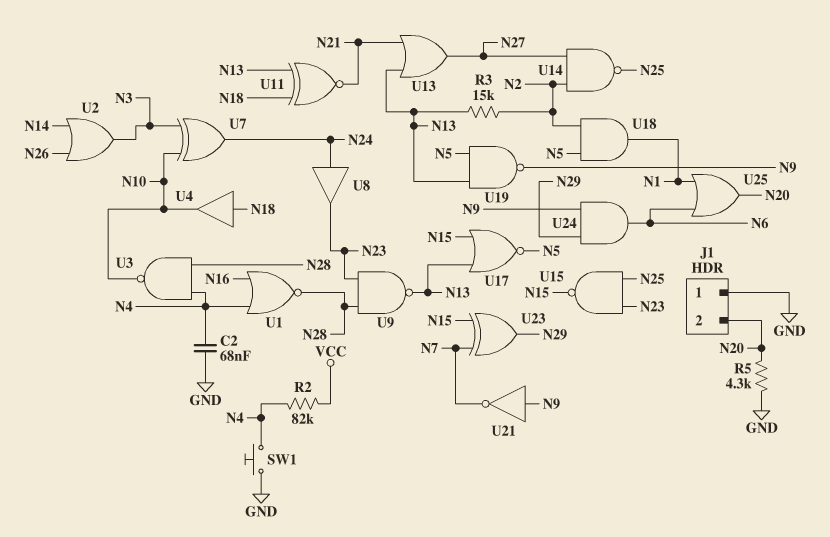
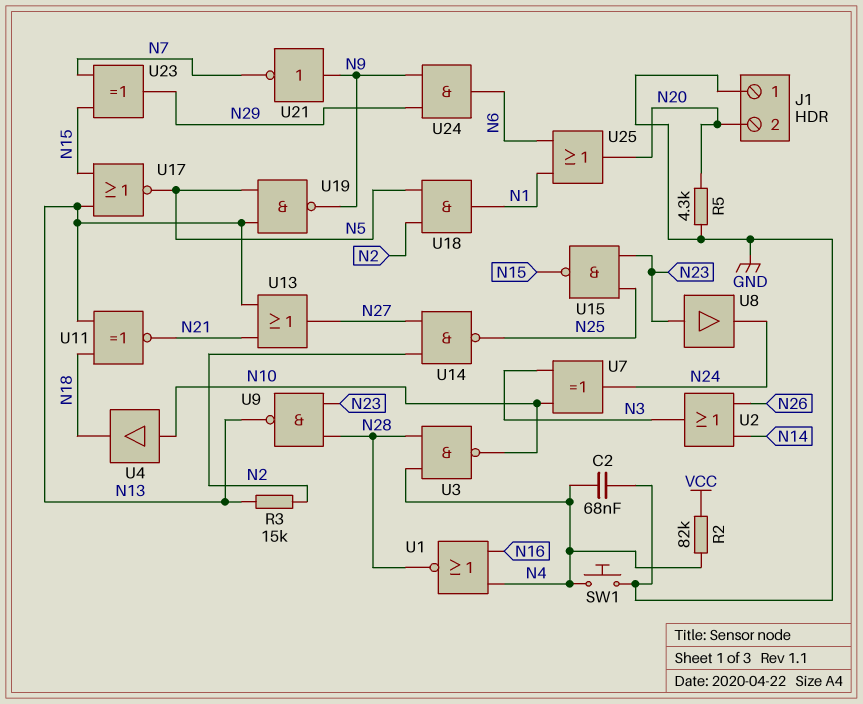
U4: buffer (in N18, out N10) -> buffer (in N10, out N18)
U8: buffer (in N24, out N23) -> buffer (in N23, out N24)

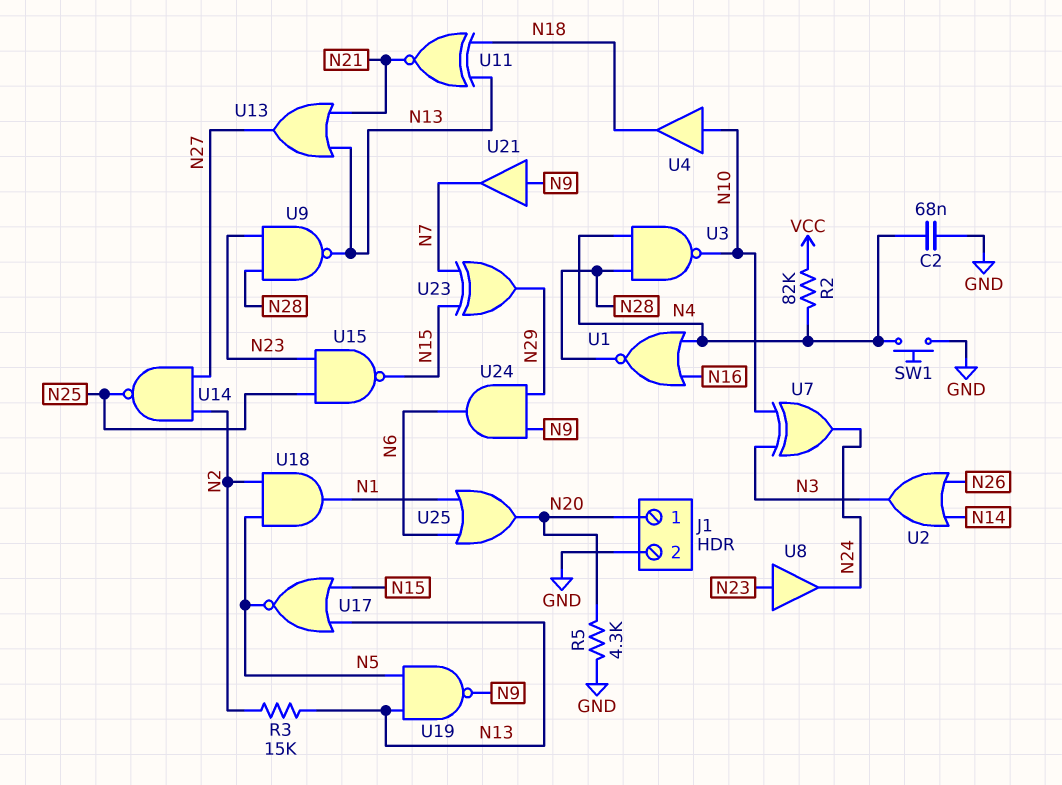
J1 pin 1: GND -> N20
J1 pin 2: N20 -> GND
U21: NOT (in N9, out N7) -> buffer (in N9, out N7)

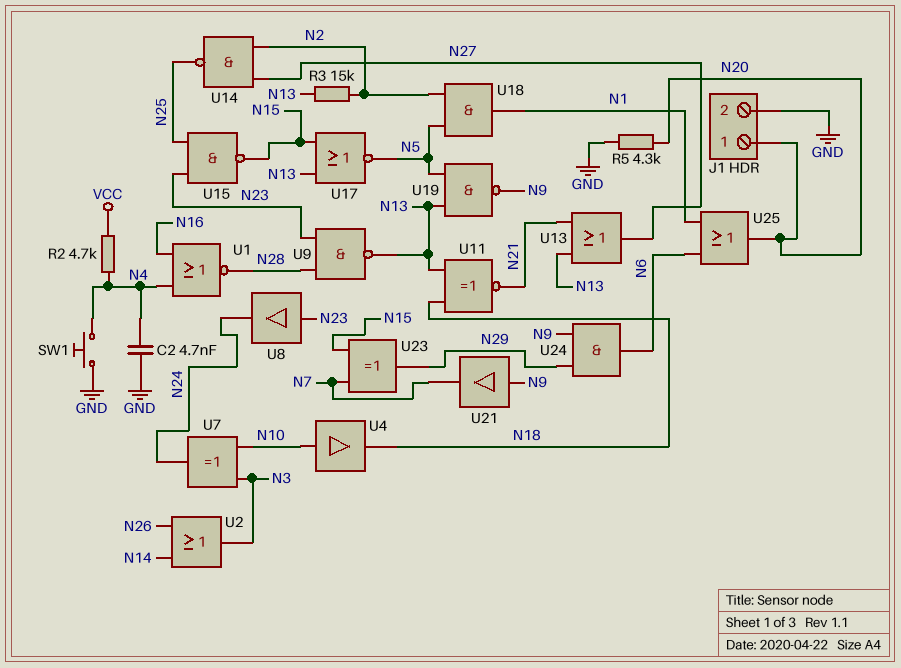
C2: 68nF (GND, N4) -> 4.7nF (GND, N4)
R2: 82k (N4, VCC) -> 4.7k (N4, VCC)
U3: NAND (in N4, in N28, out N10) -> none

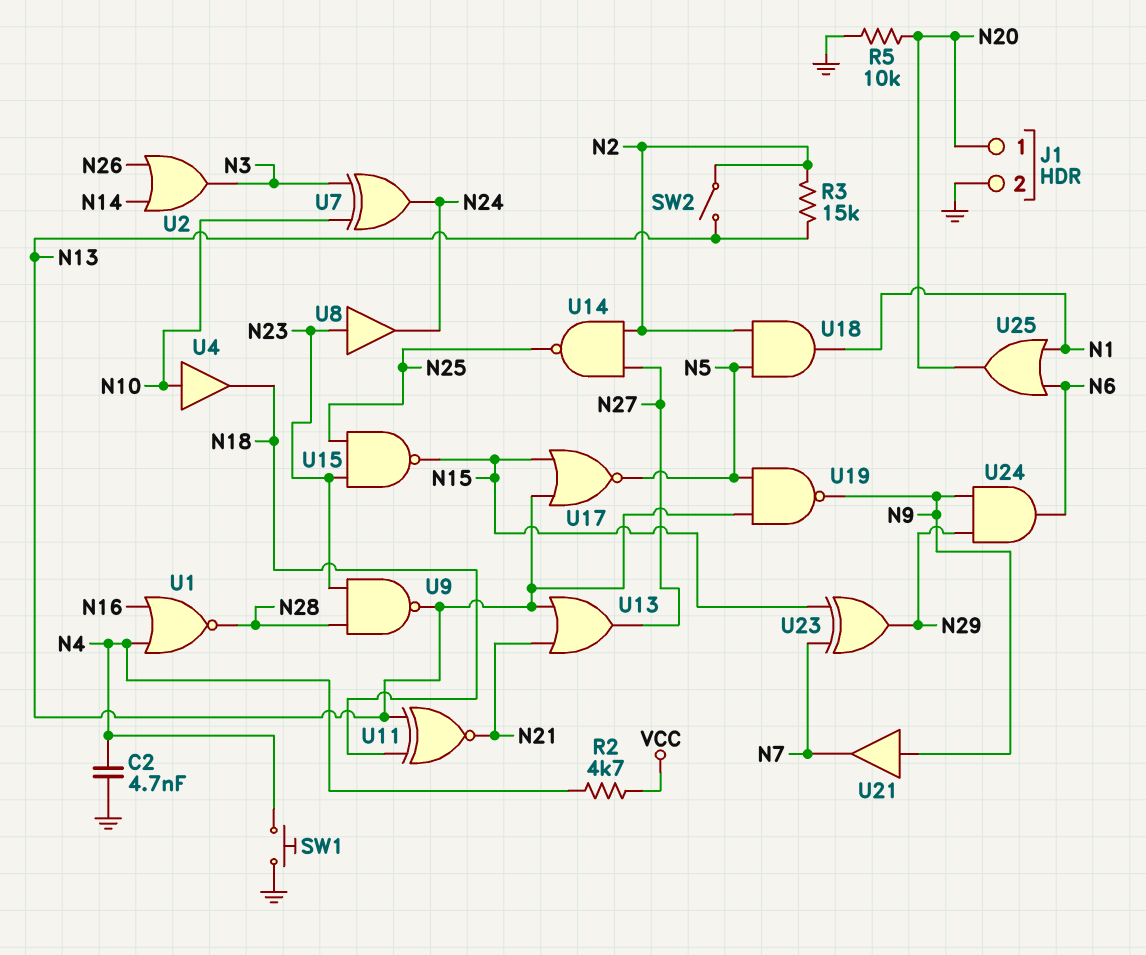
R5: 4.3k (GND, N20) -> 10k (GND, N20)
SW2: none -> switch (N2, N13)

